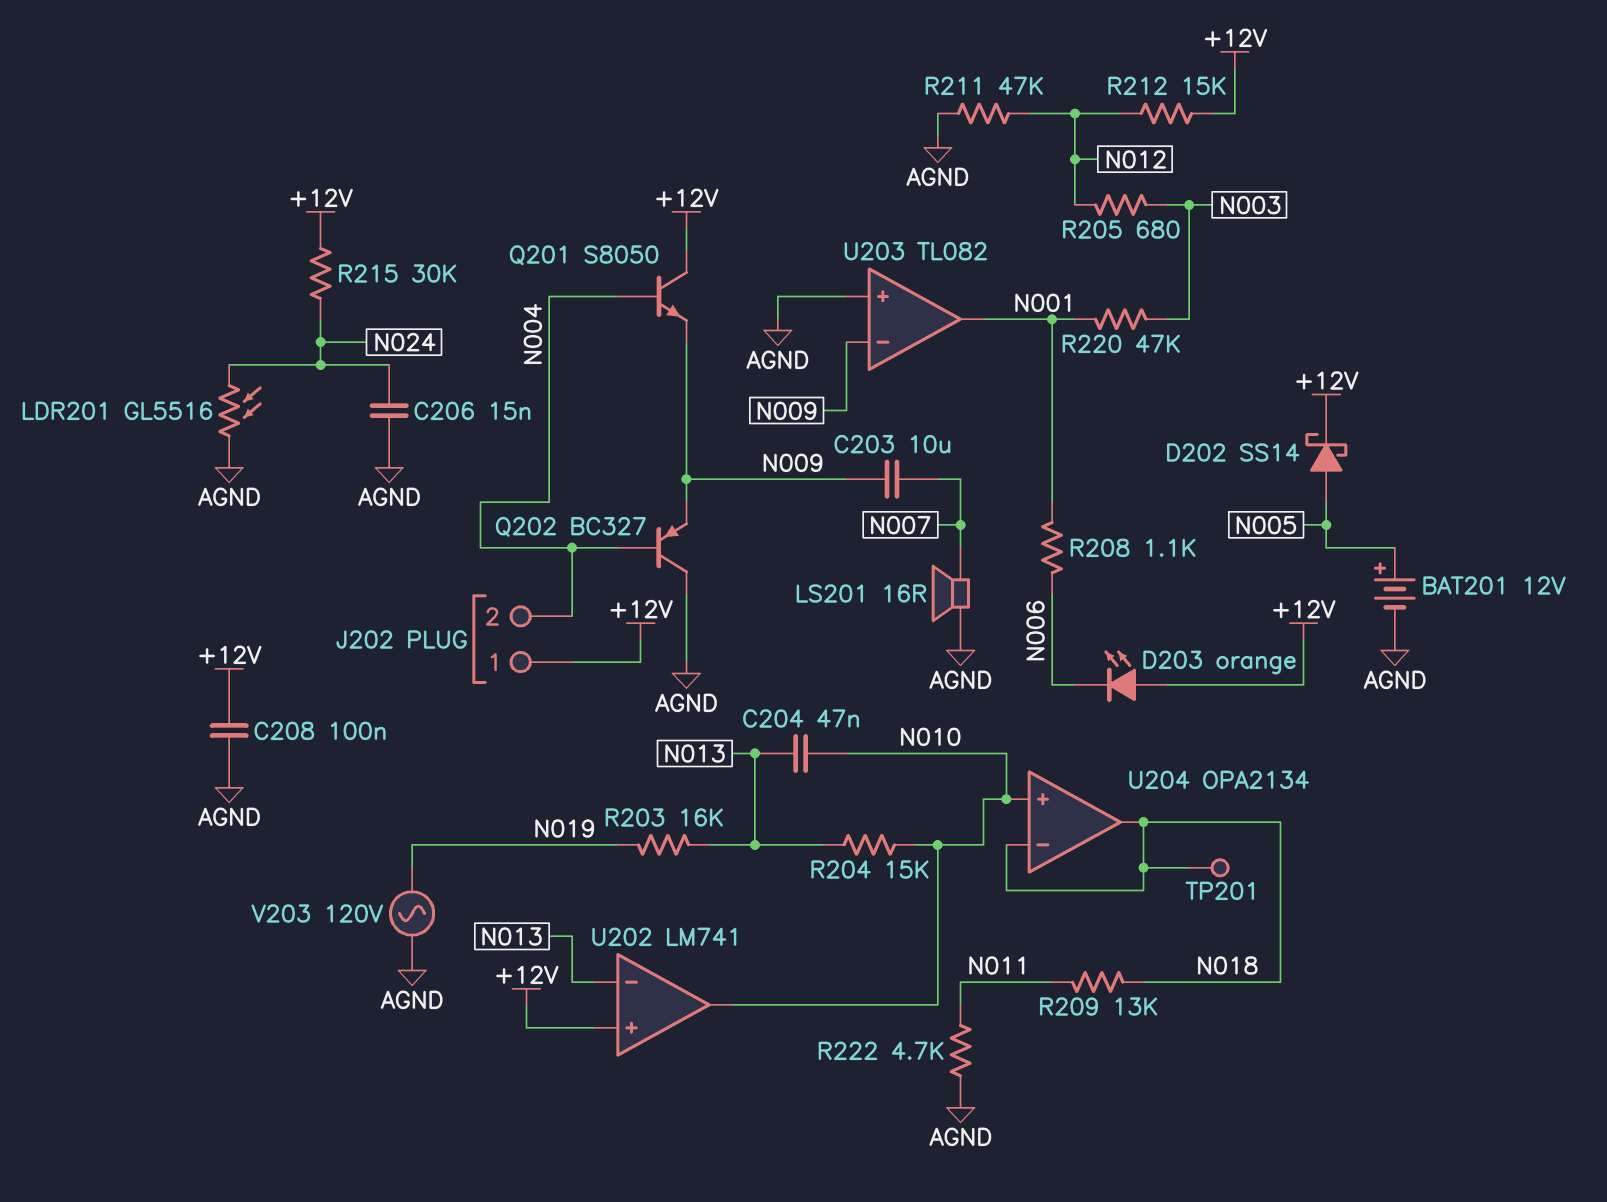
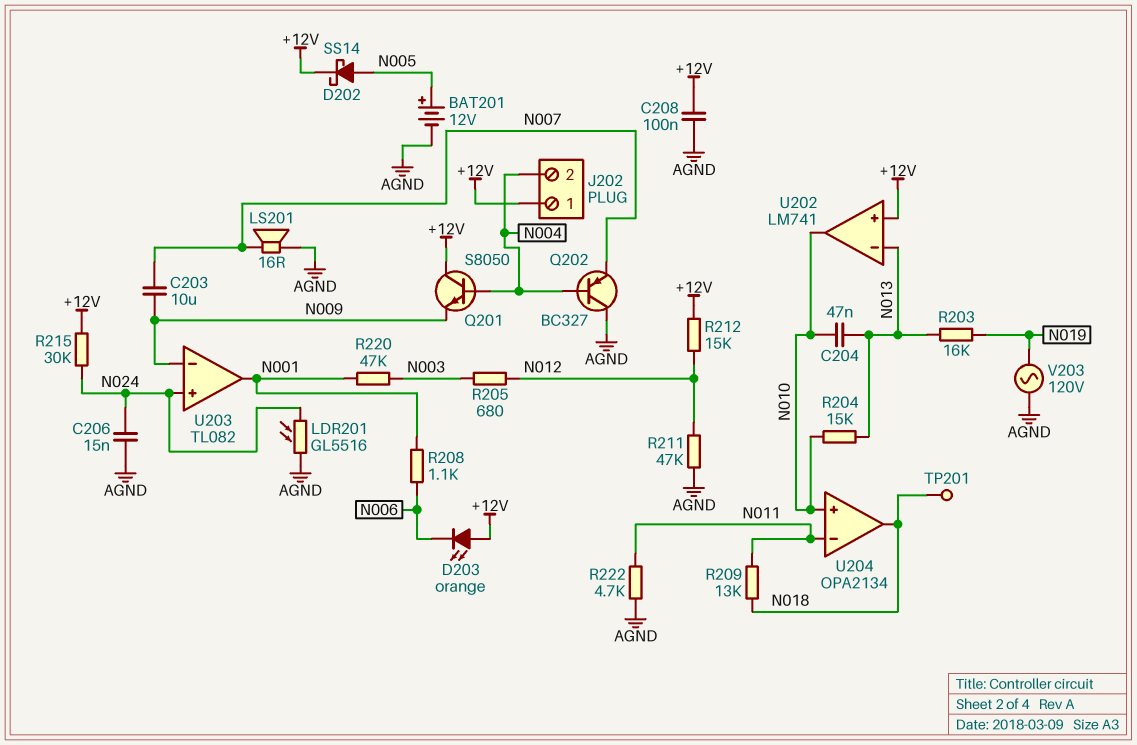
Q202: PNP BC327 (B N004, C AGND, E N009) -> PNP BC327 (B N004, C AGND, E N007)
U203 pin in+: AGND -> N024
U204 pin in-: N018 -> N011

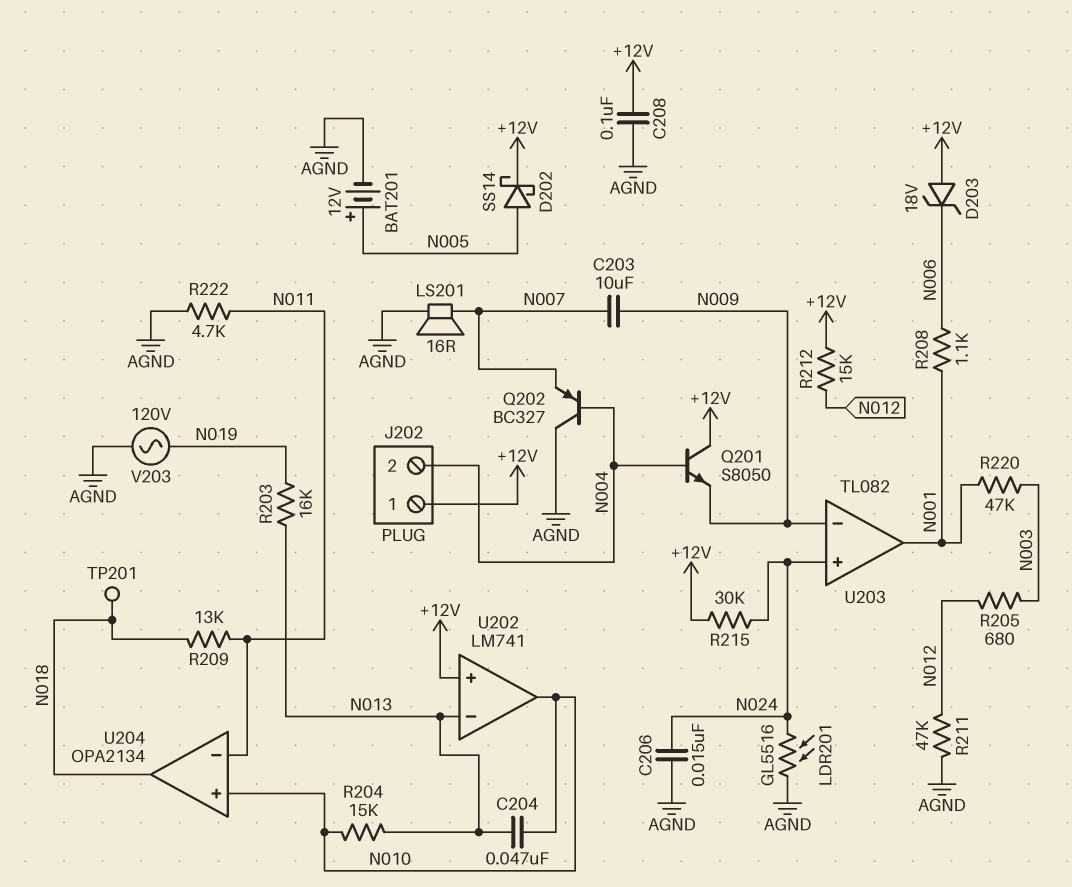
D203: LED orange (A +12V, K N006) -> zener 18V (A +12V, K N006)

